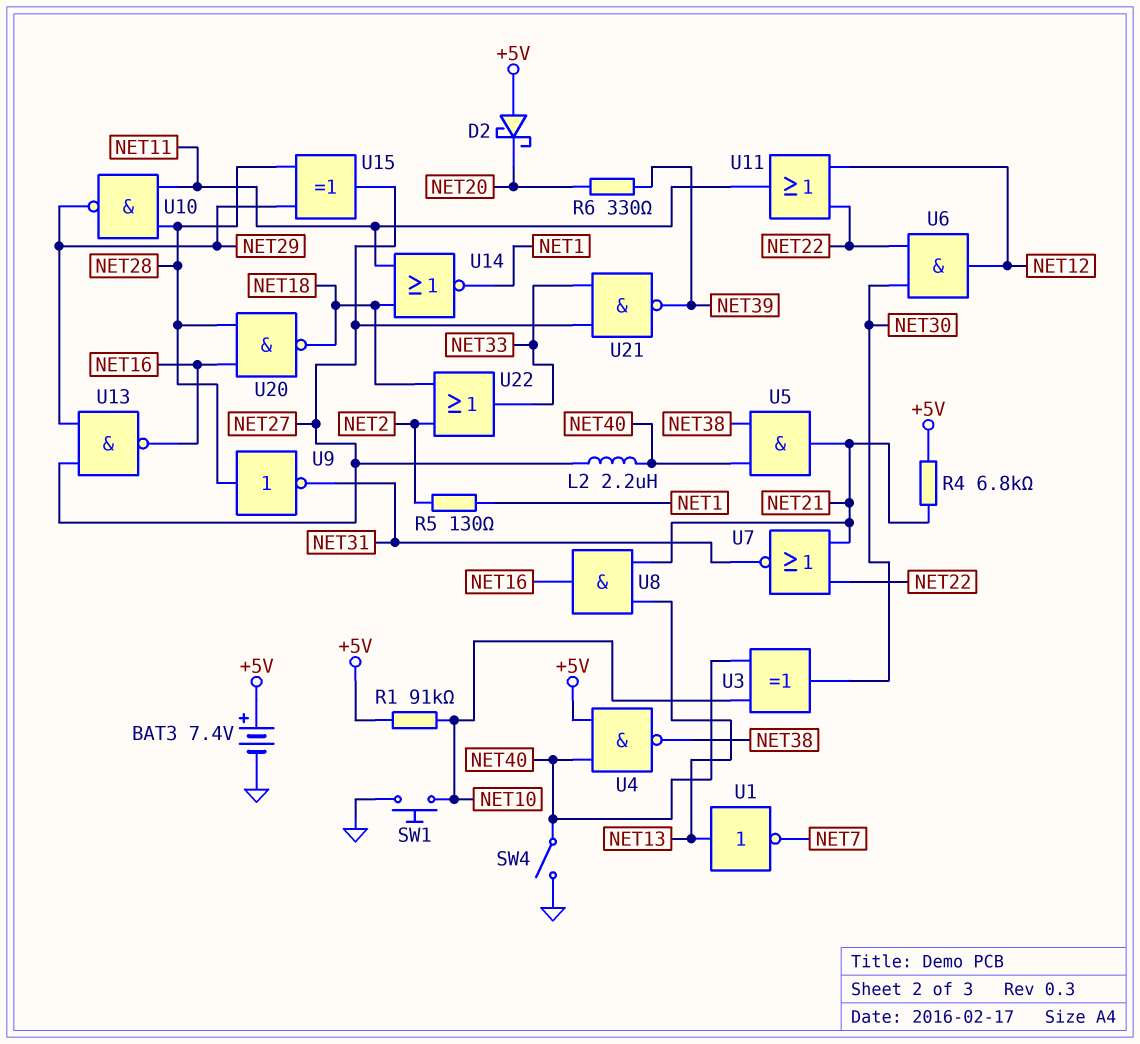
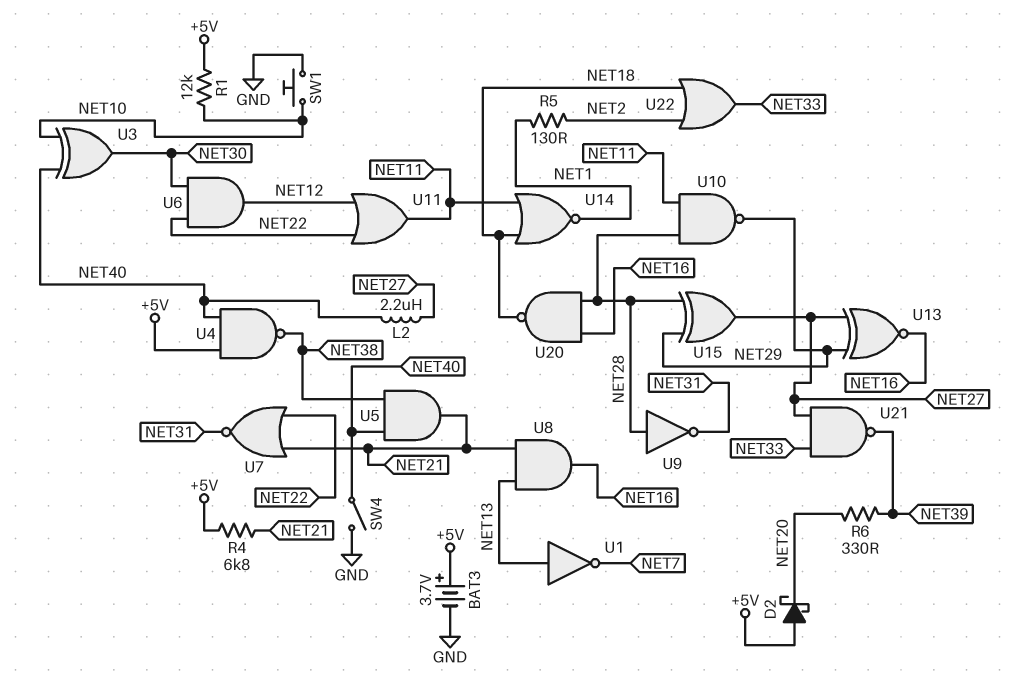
BAT3: 7.4V (plus +5V, minus GND) -> 3.7V (plus +5V, minus GND)
R1: 91k (+5V, NET10) -> 12k (+5V, NET10)
U13: NAND (in NET27, in NET29, out NET16) -> XNOR (in NET27, in NET29, out NET16)

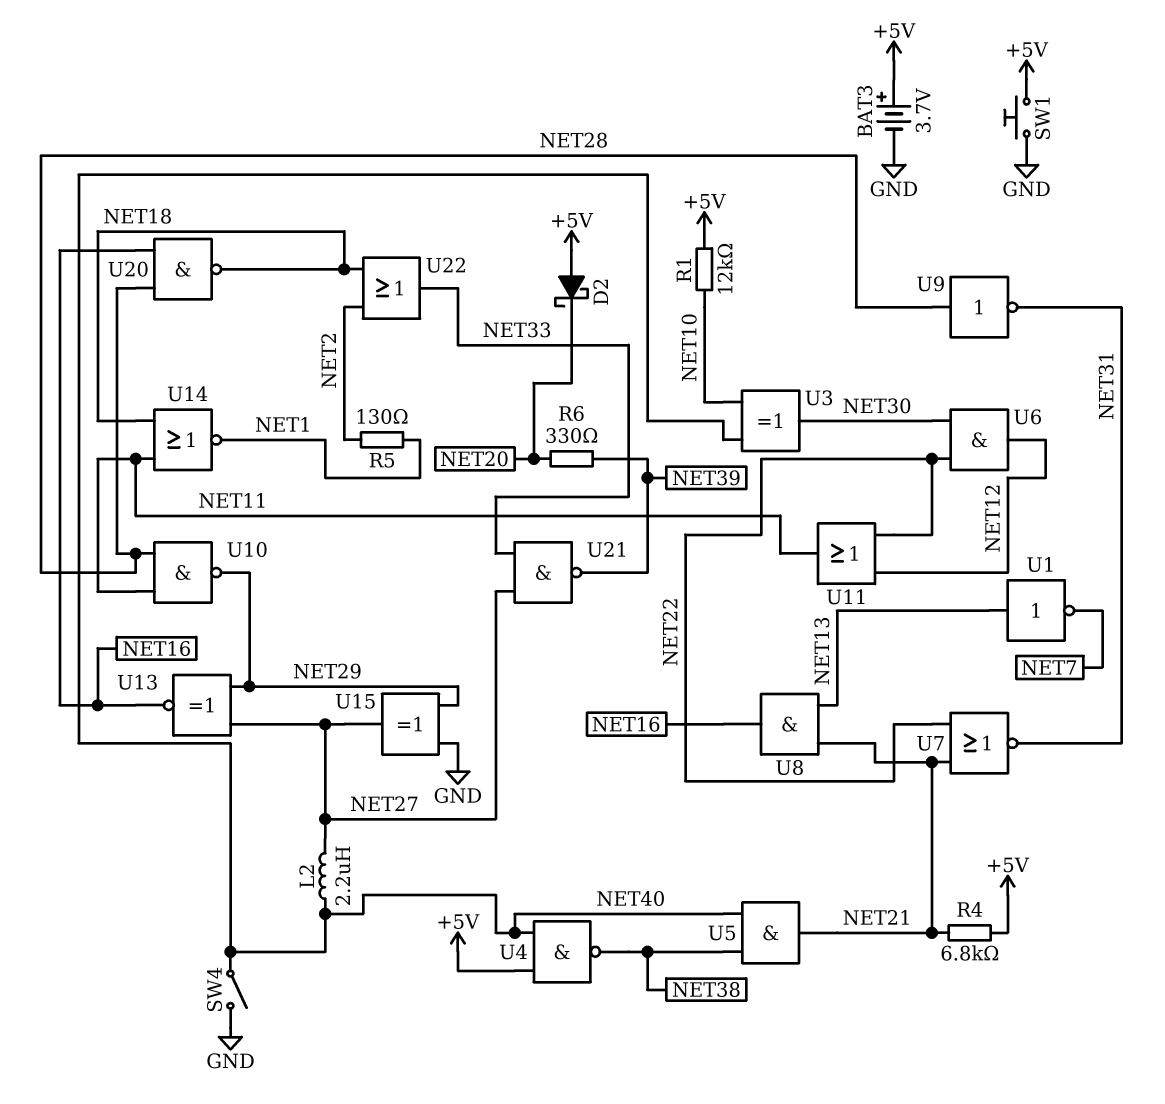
SW1: button (GND, NET10) -> button (+5V, GND)
U15: XOR (in NET28, in NET29, out NET27) -> XOR (in GND, in NET29, out NET27)

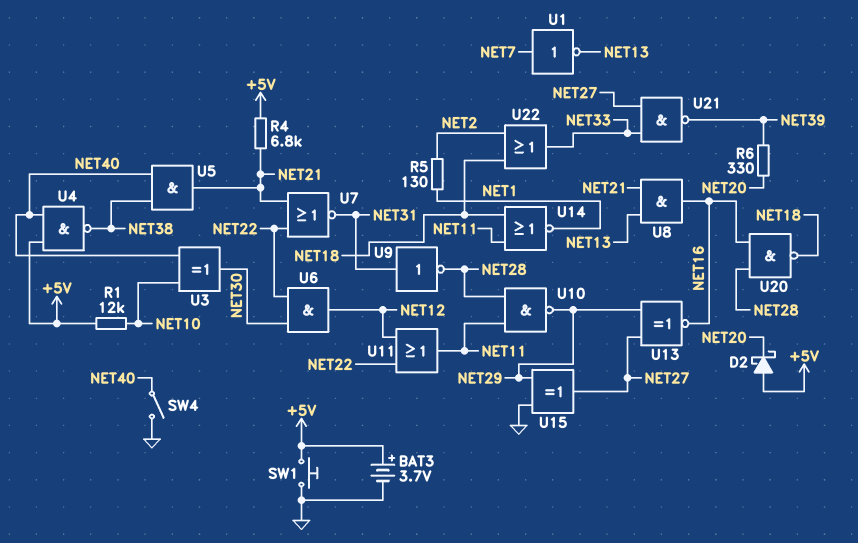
L2: 2.2uH (NET27, NET40) -> none
U1: NOT (in NET13, out NET7) -> NOT (in NET7, out NET13)
U9: NOT (in NET28, out NET31) -> NOT (in NET31, out NET28)

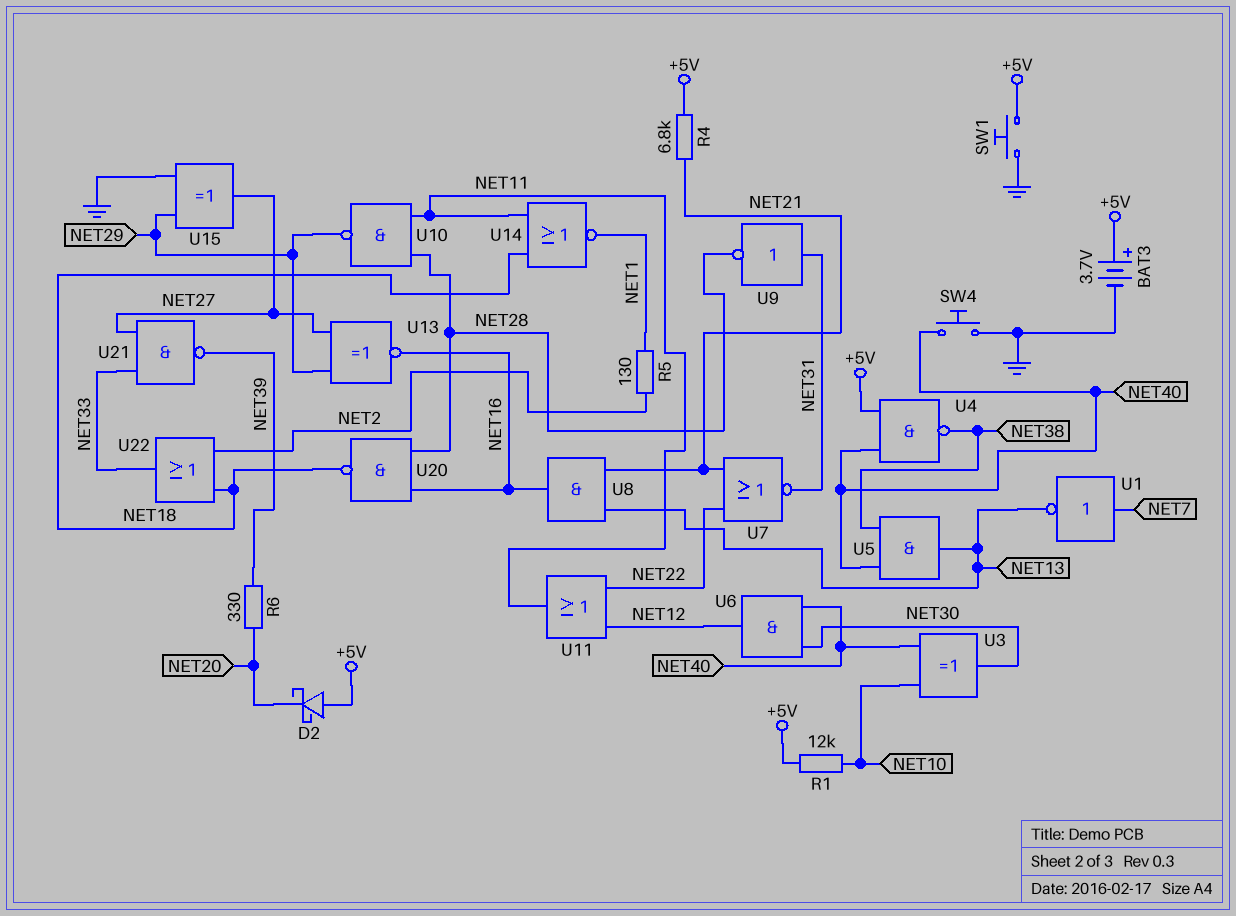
SW4: switch (GND, NET40) -> button (GND, NET40)
U5: AND (in NET38, in NET40, out NET21) -> AND (in NET38, in NET40, out NET13)
U6: AND (in NET22, in NET30, out NET12) -> AND (in NET30, in NET40, out NET12)

